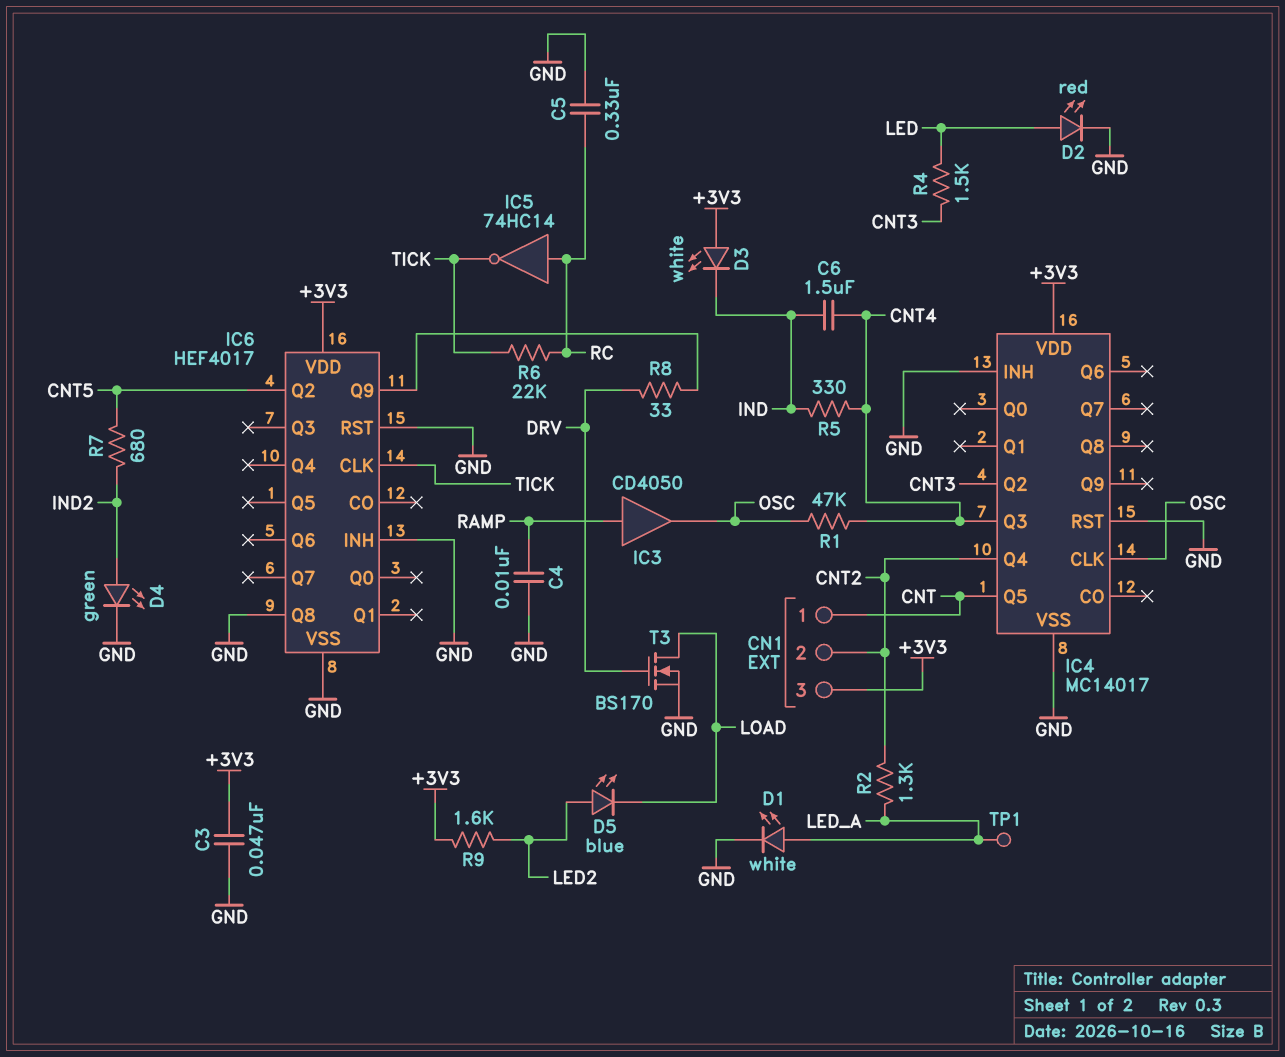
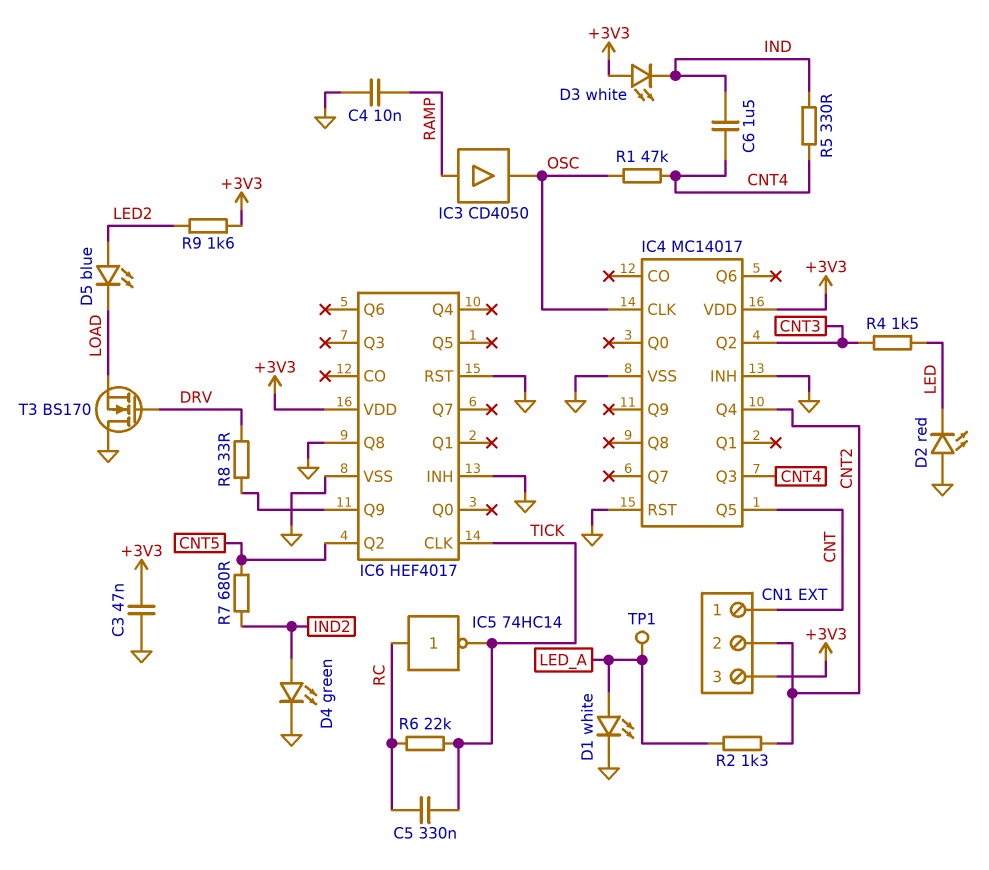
C5: 330nF (GND, RC) -> 330nF (RC, TICK)
D2: LED red (A LED, K GND) -> LED red (A GND, K LED)
T3: NMOS BS170 (G DRV, D LOAD, S GND) -> NMOS BS170 (G DRV, D GND, S LOAD)

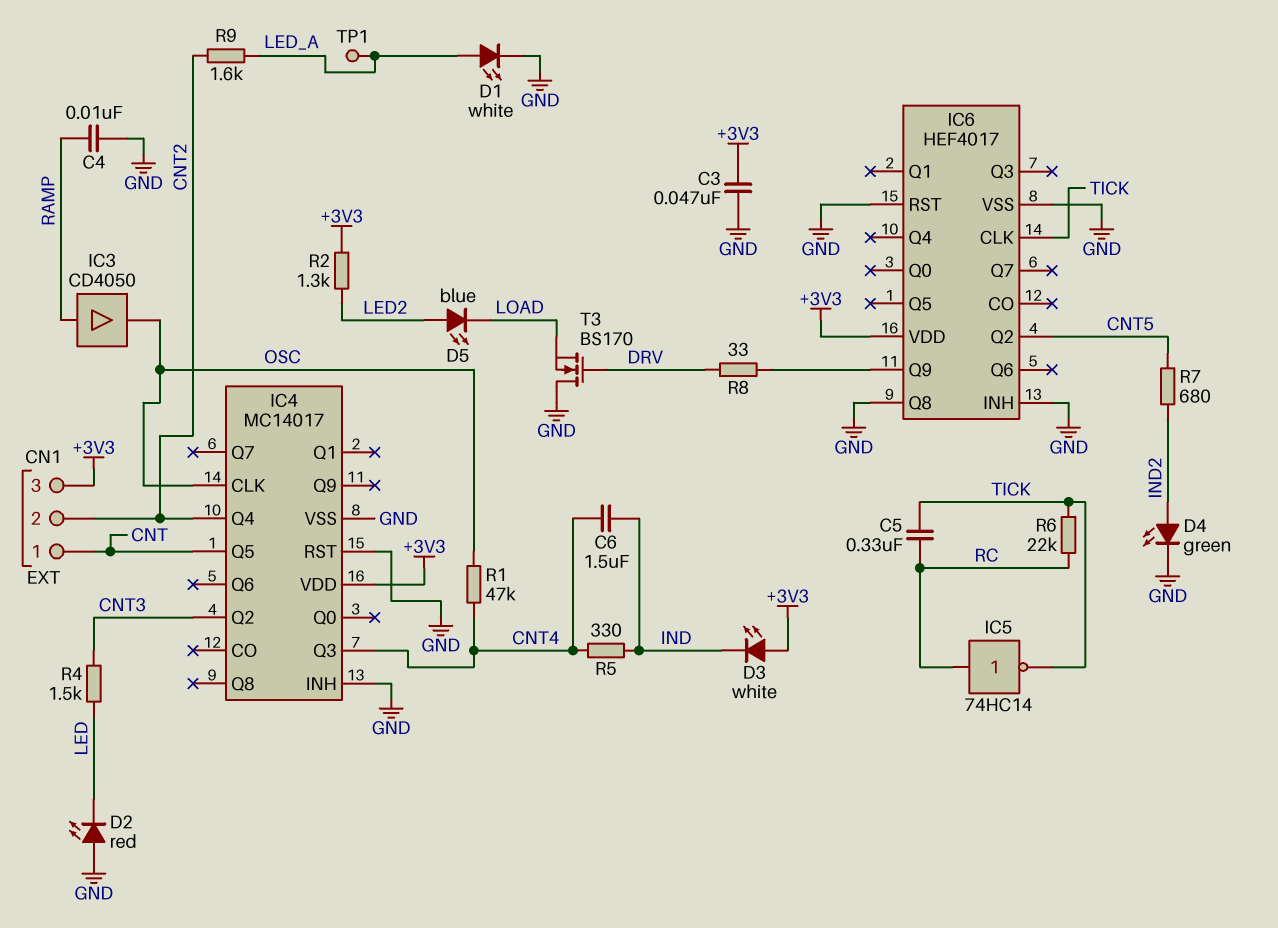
R2: 1.3k (CNT2, LED_A) -> 1.3k (+3V3, LED2)
R9: 1.6k (+3V3, LED2) -> 1.6k (CNT2, LED_A)

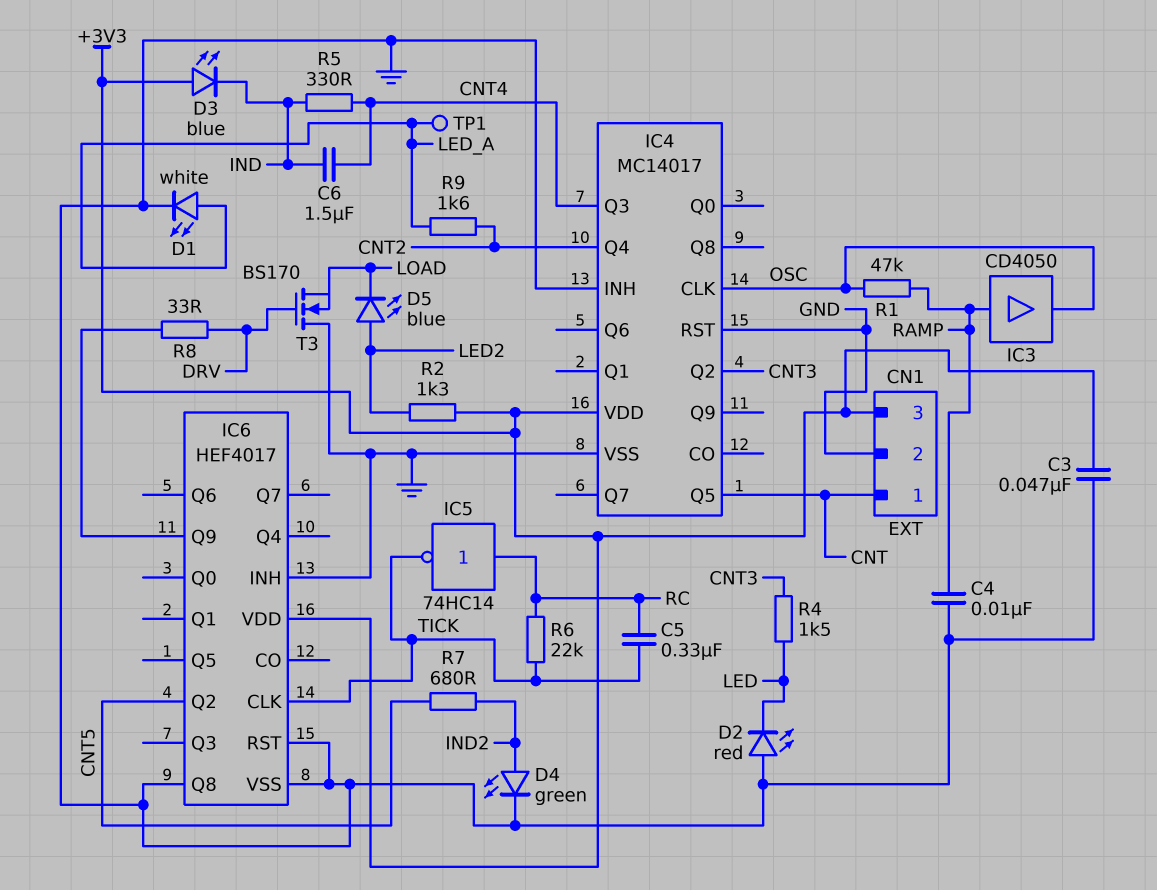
CN1 pin 2: CNT2 -> GND
D3: LED white (A +3V3, K IND) -> LED blue (A +3V3, K IND)
R1: 47k (CNT4, OSC) -> 47k (OSC, RAMP)

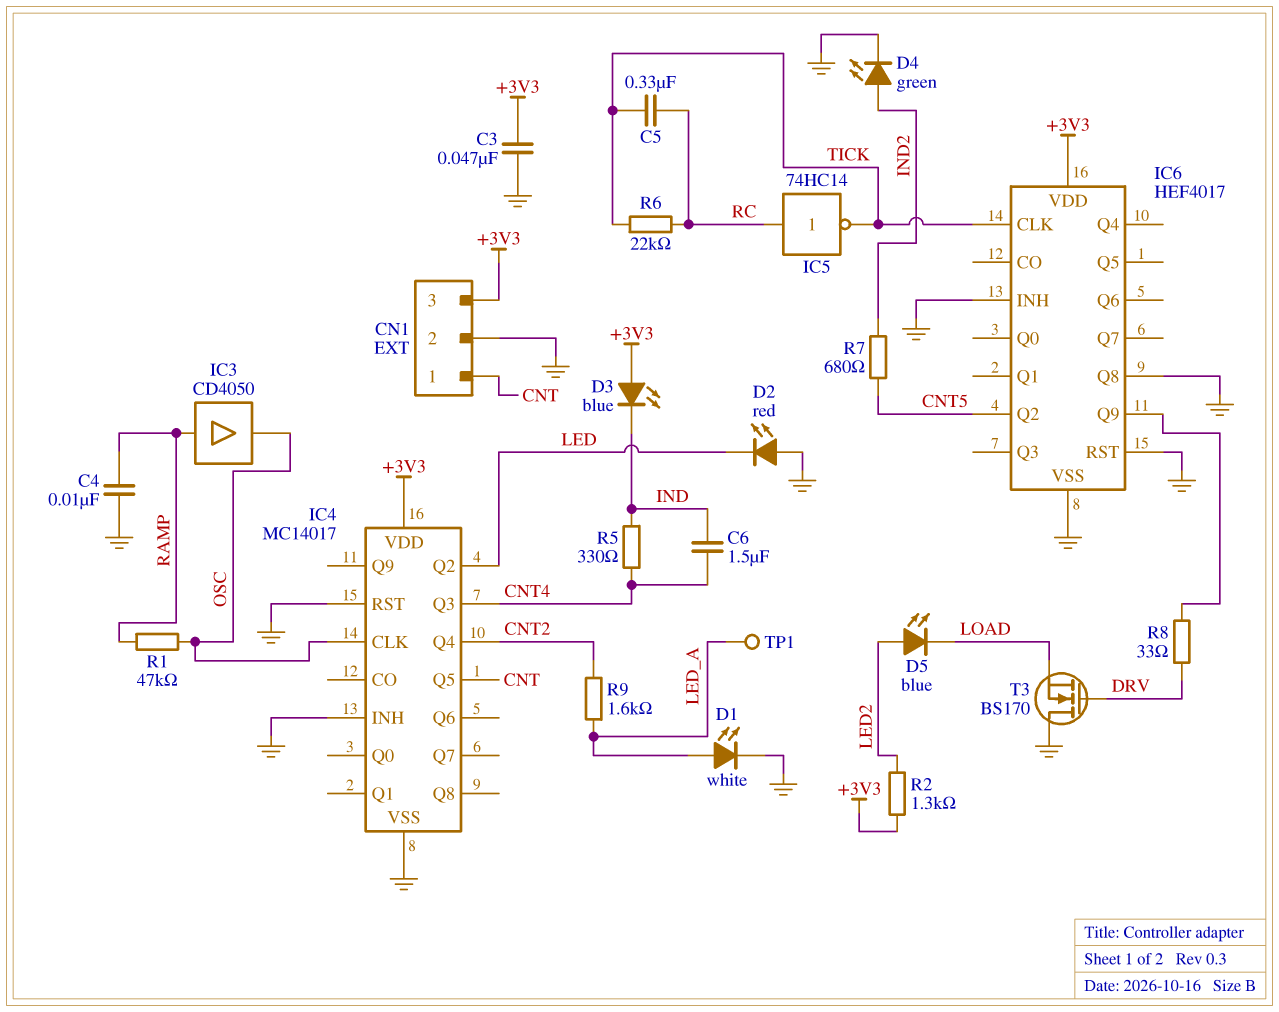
IC4 pin Q2: CNT3 -> LED
R4: 1.5k (CNT3, LED) -> none

